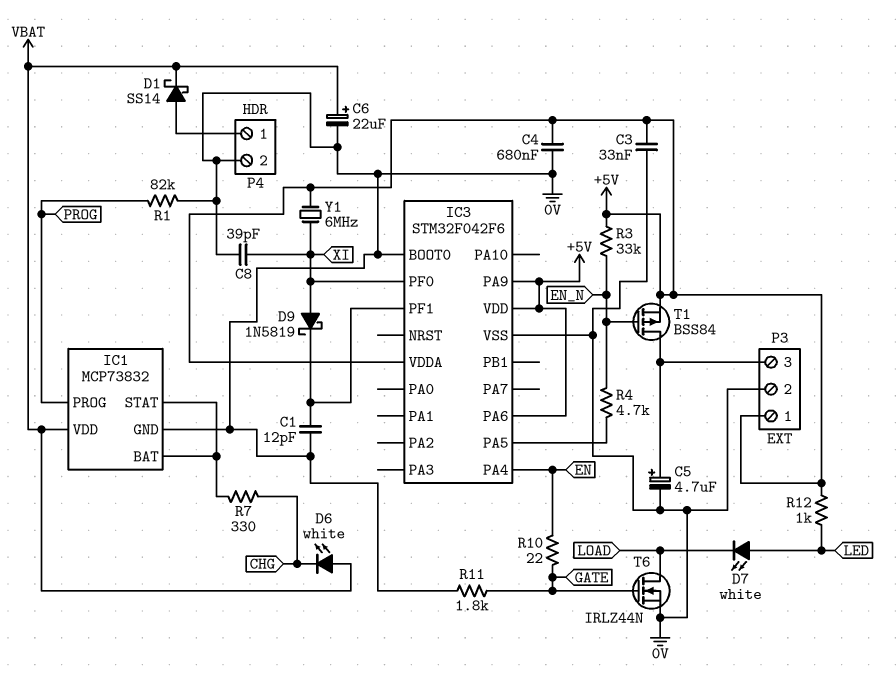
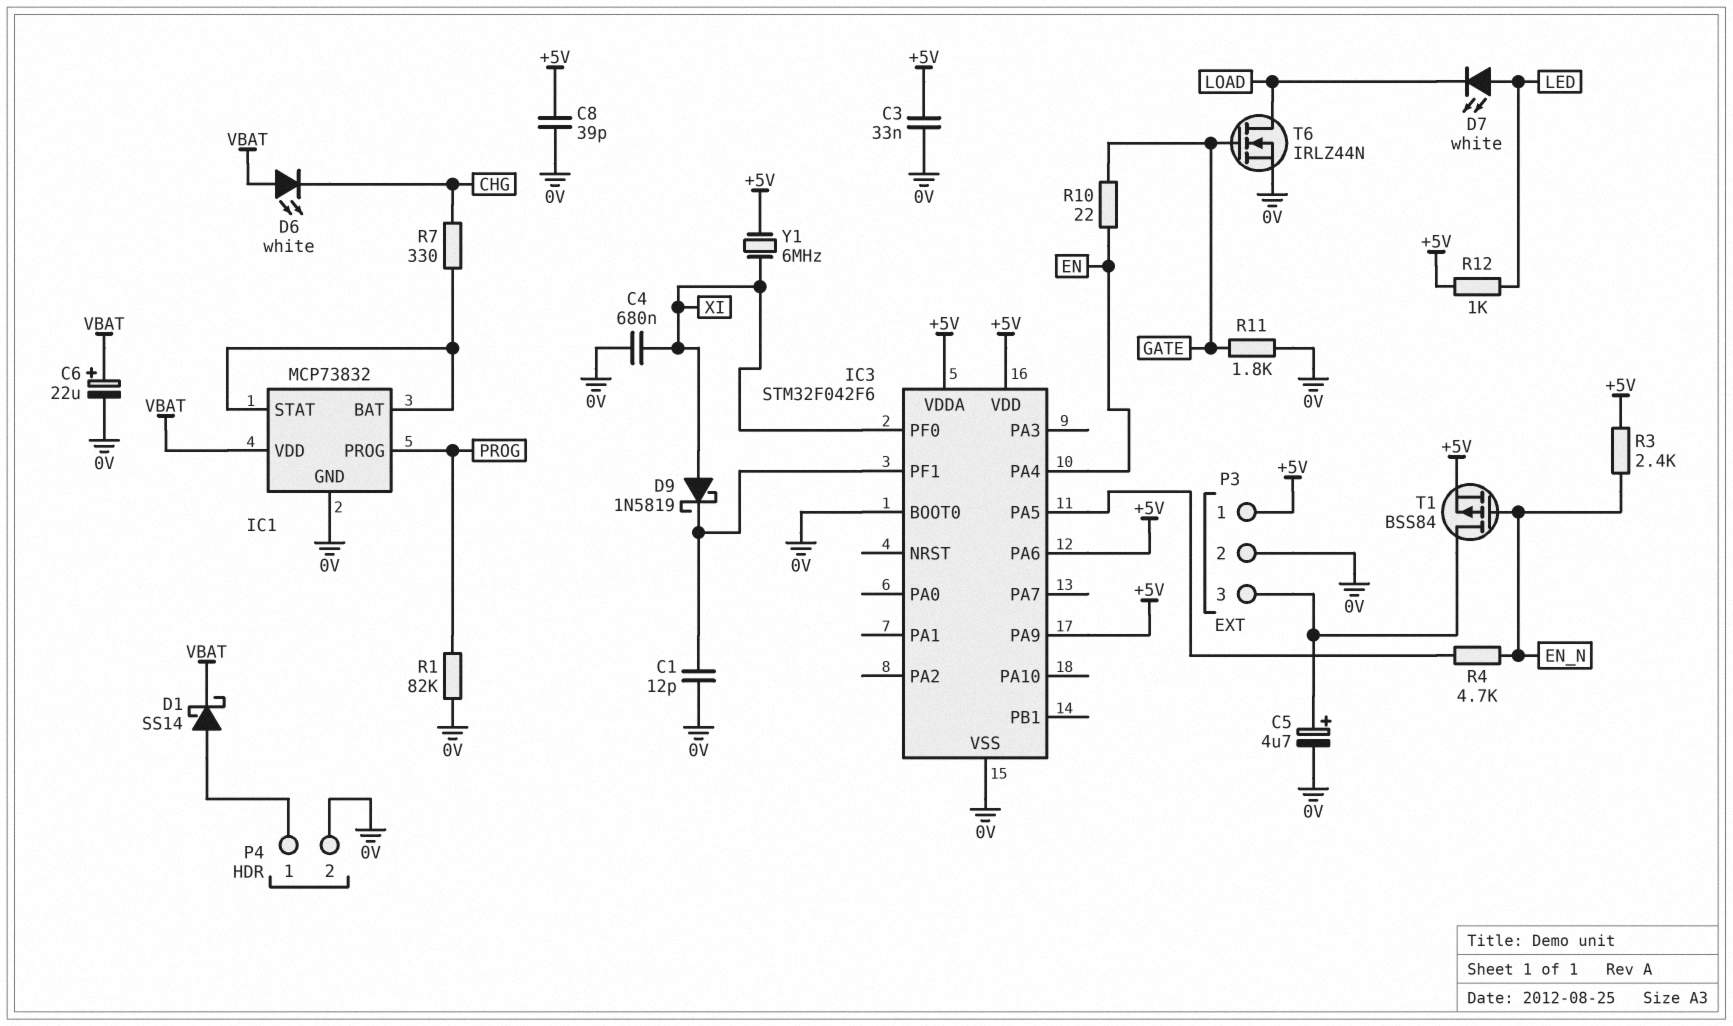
C4: 680nF (+5V, 0V) -> 680nF (0V, XI)
C8: 39pF (0V, XI) -> 39pF (+5V, 0V)
R3: 33k (+5V, EN_N) -> 2.4k (+5V, EN_N)

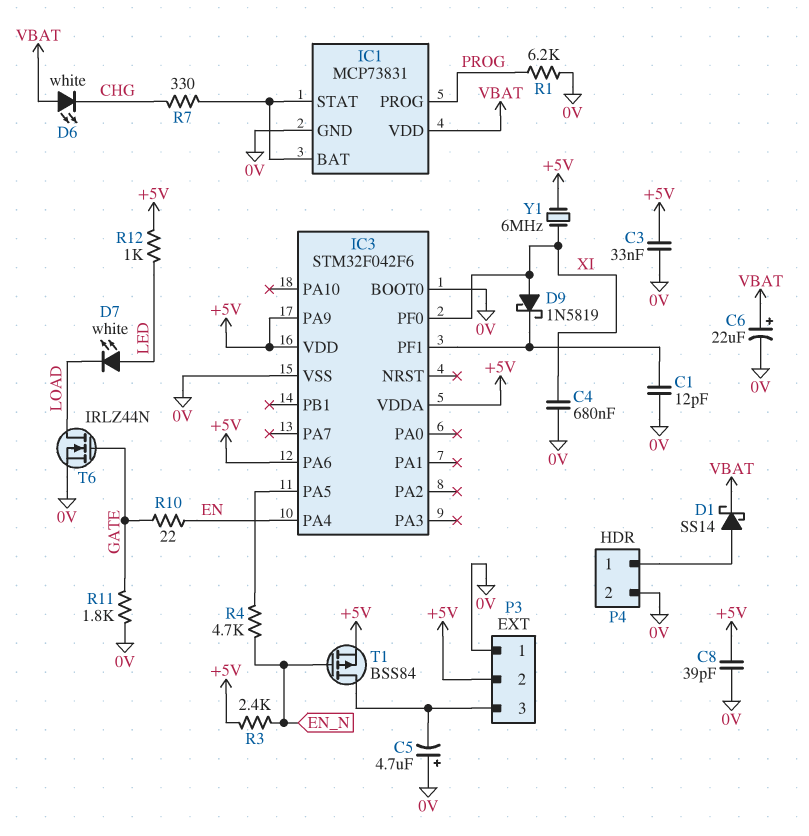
C5: 4.7uF (plus P3/3, minus 0V) -> 4.7uF (plus 0V, minus P3/3)
IC1: MCP73832 -> MCP73831
P3 pin 1: +5V -> 0V
P3 pin 2: 0V -> +5V
R1: 82k (0V, PROG) -> 6.2k (0V, PROG)

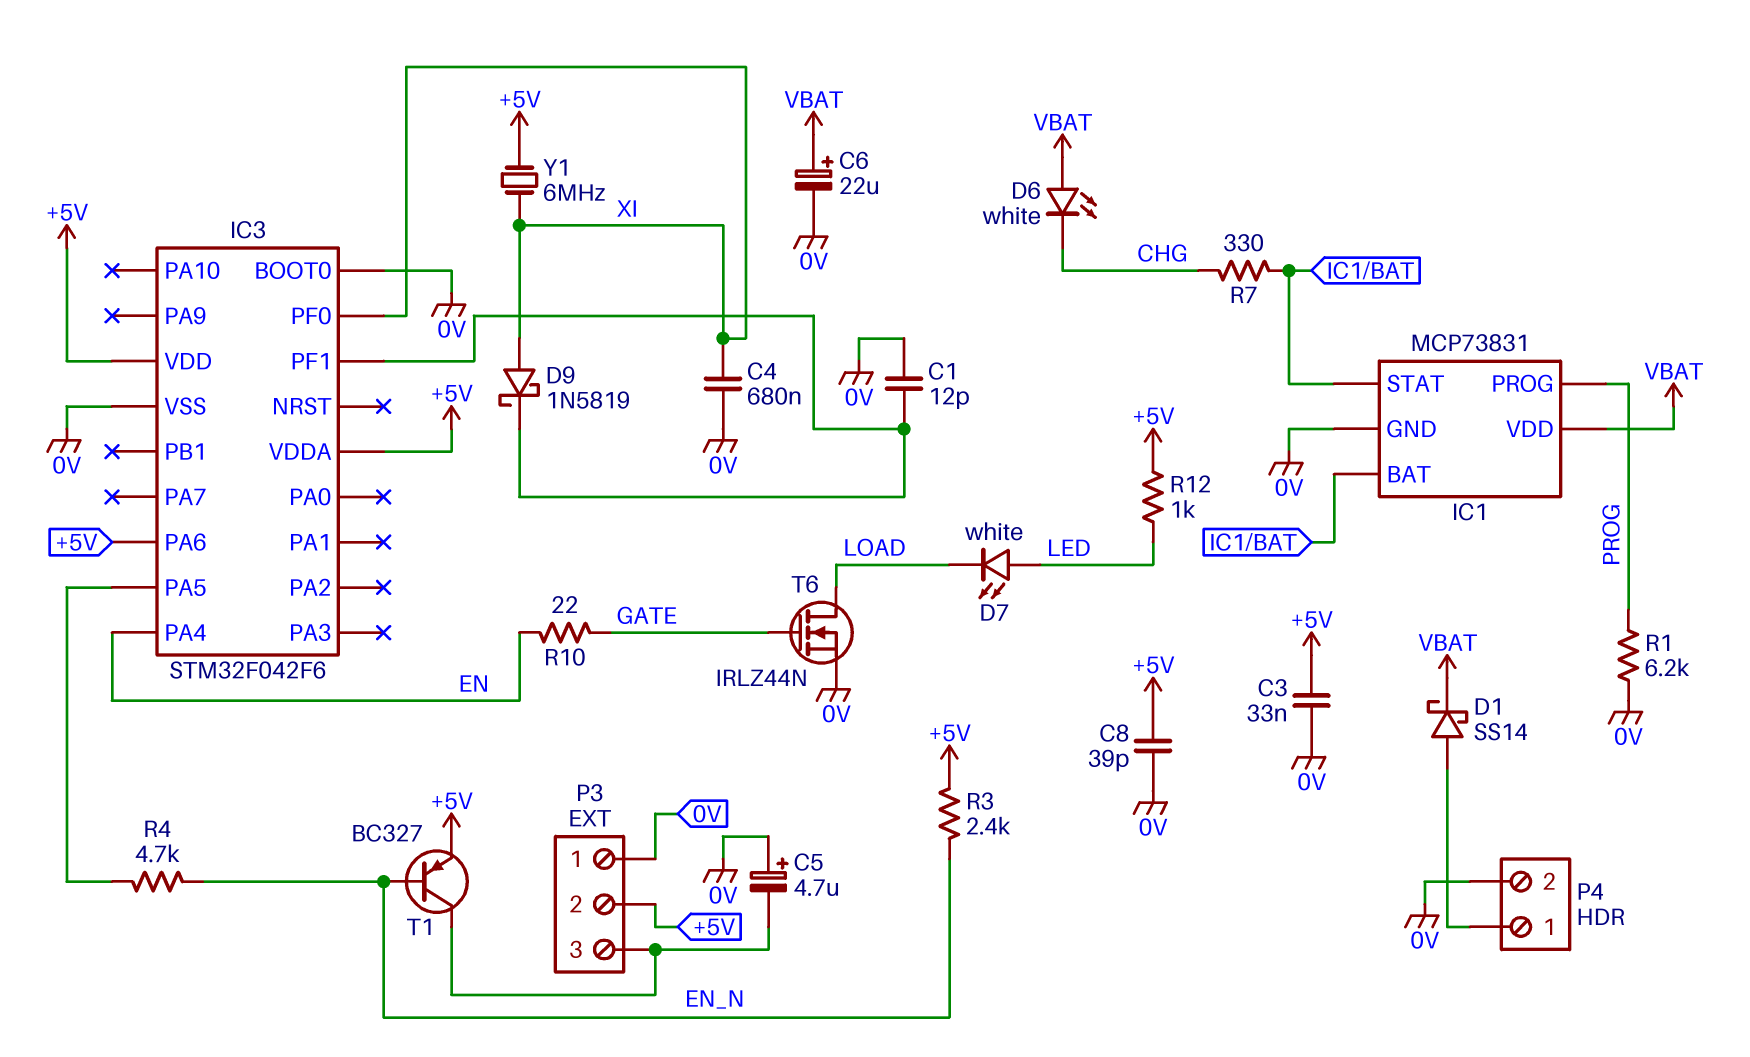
IC3 pin PA9: +5V -> none
R11: 1.8k (0V, GATE) -> none
T1: PMOS BSS84 (G EN_N, D P3/3, S +5V) -> PNP BC327 (B EN_N, C P3/3, E +5V)

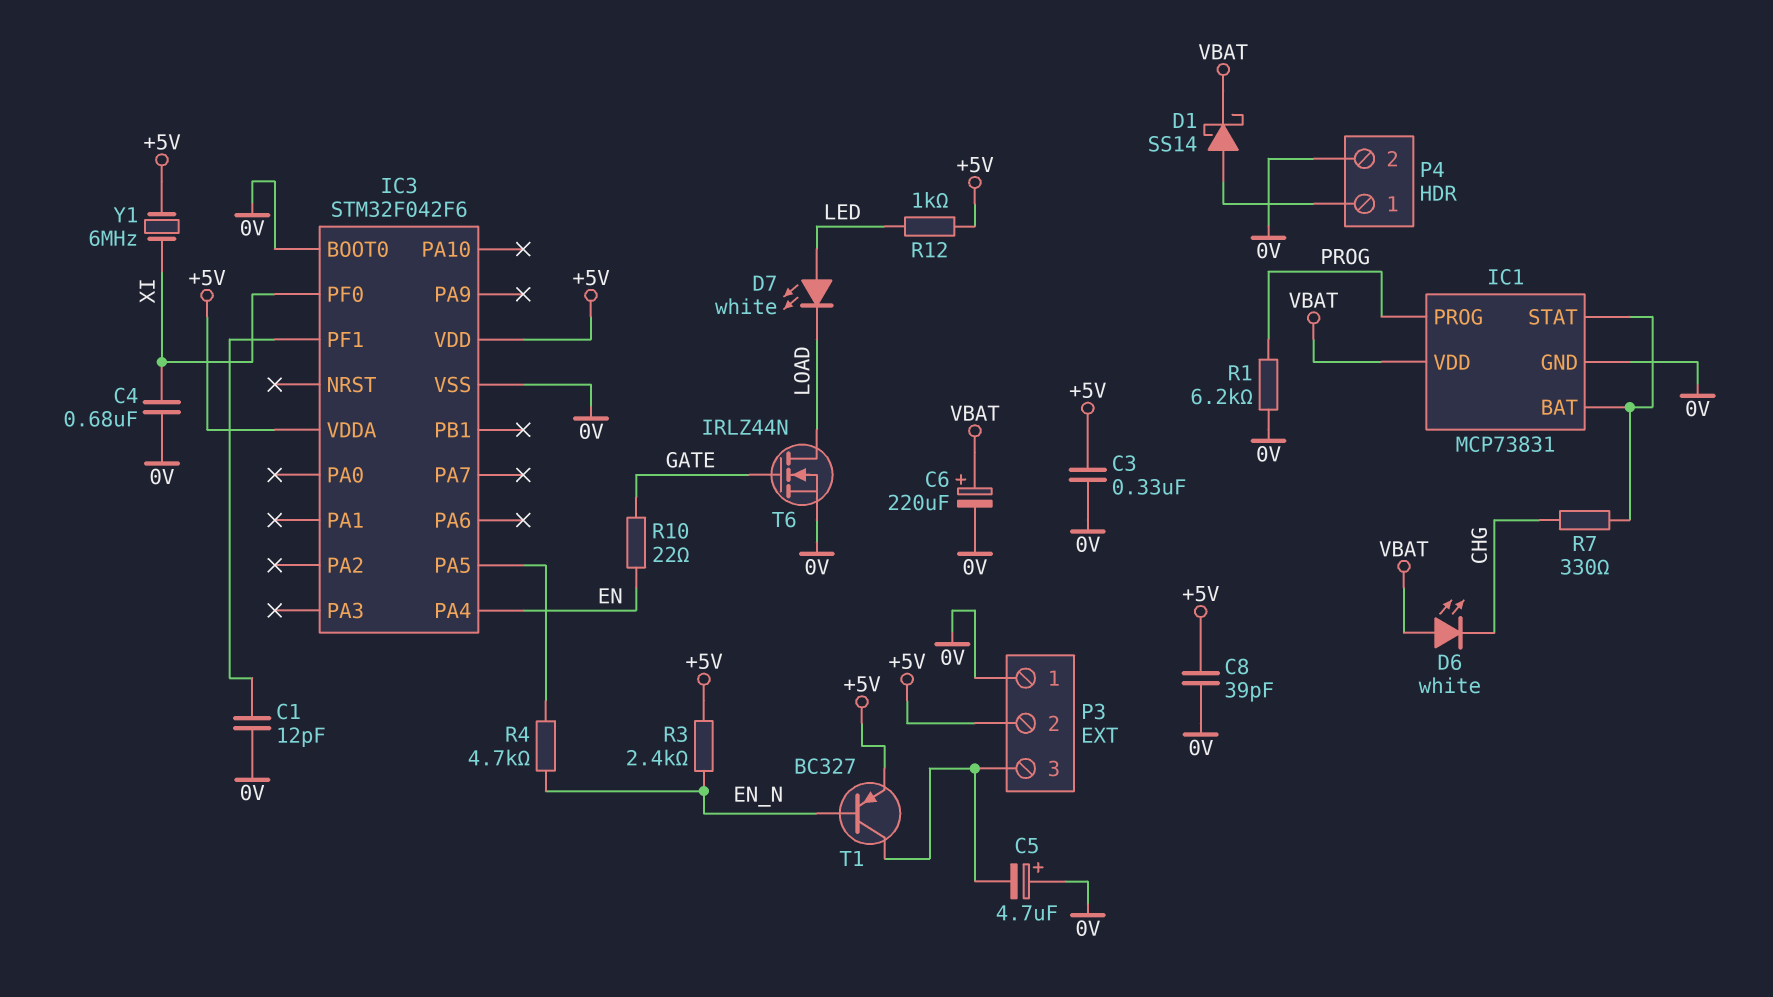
C3: 33nF (+5V, 0V) -> 330nF (+5V, 0V)
C6: 22uF (plus VBAT, minus 0V) -> 220uF (plus VBAT, minus 0V)
D9: schottky 1N5819 (A XI, K IC3/PF1) -> none
IC3 pin PA6: +5V -> none

